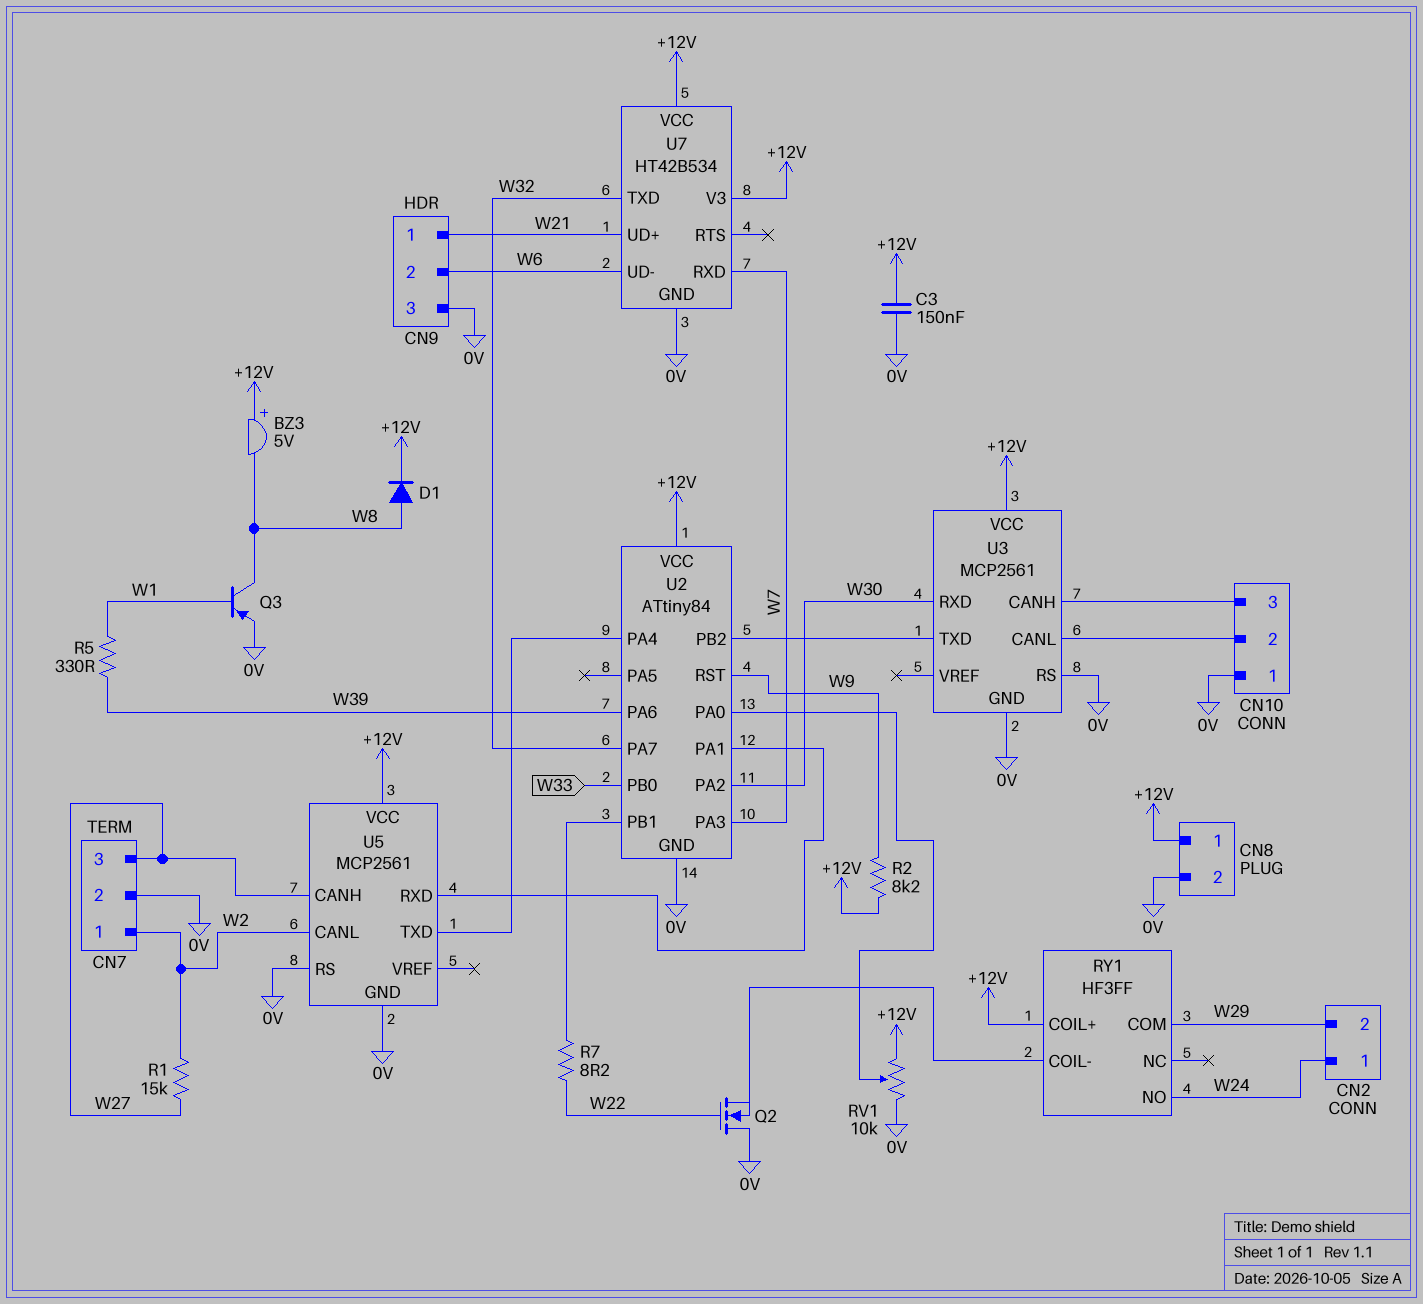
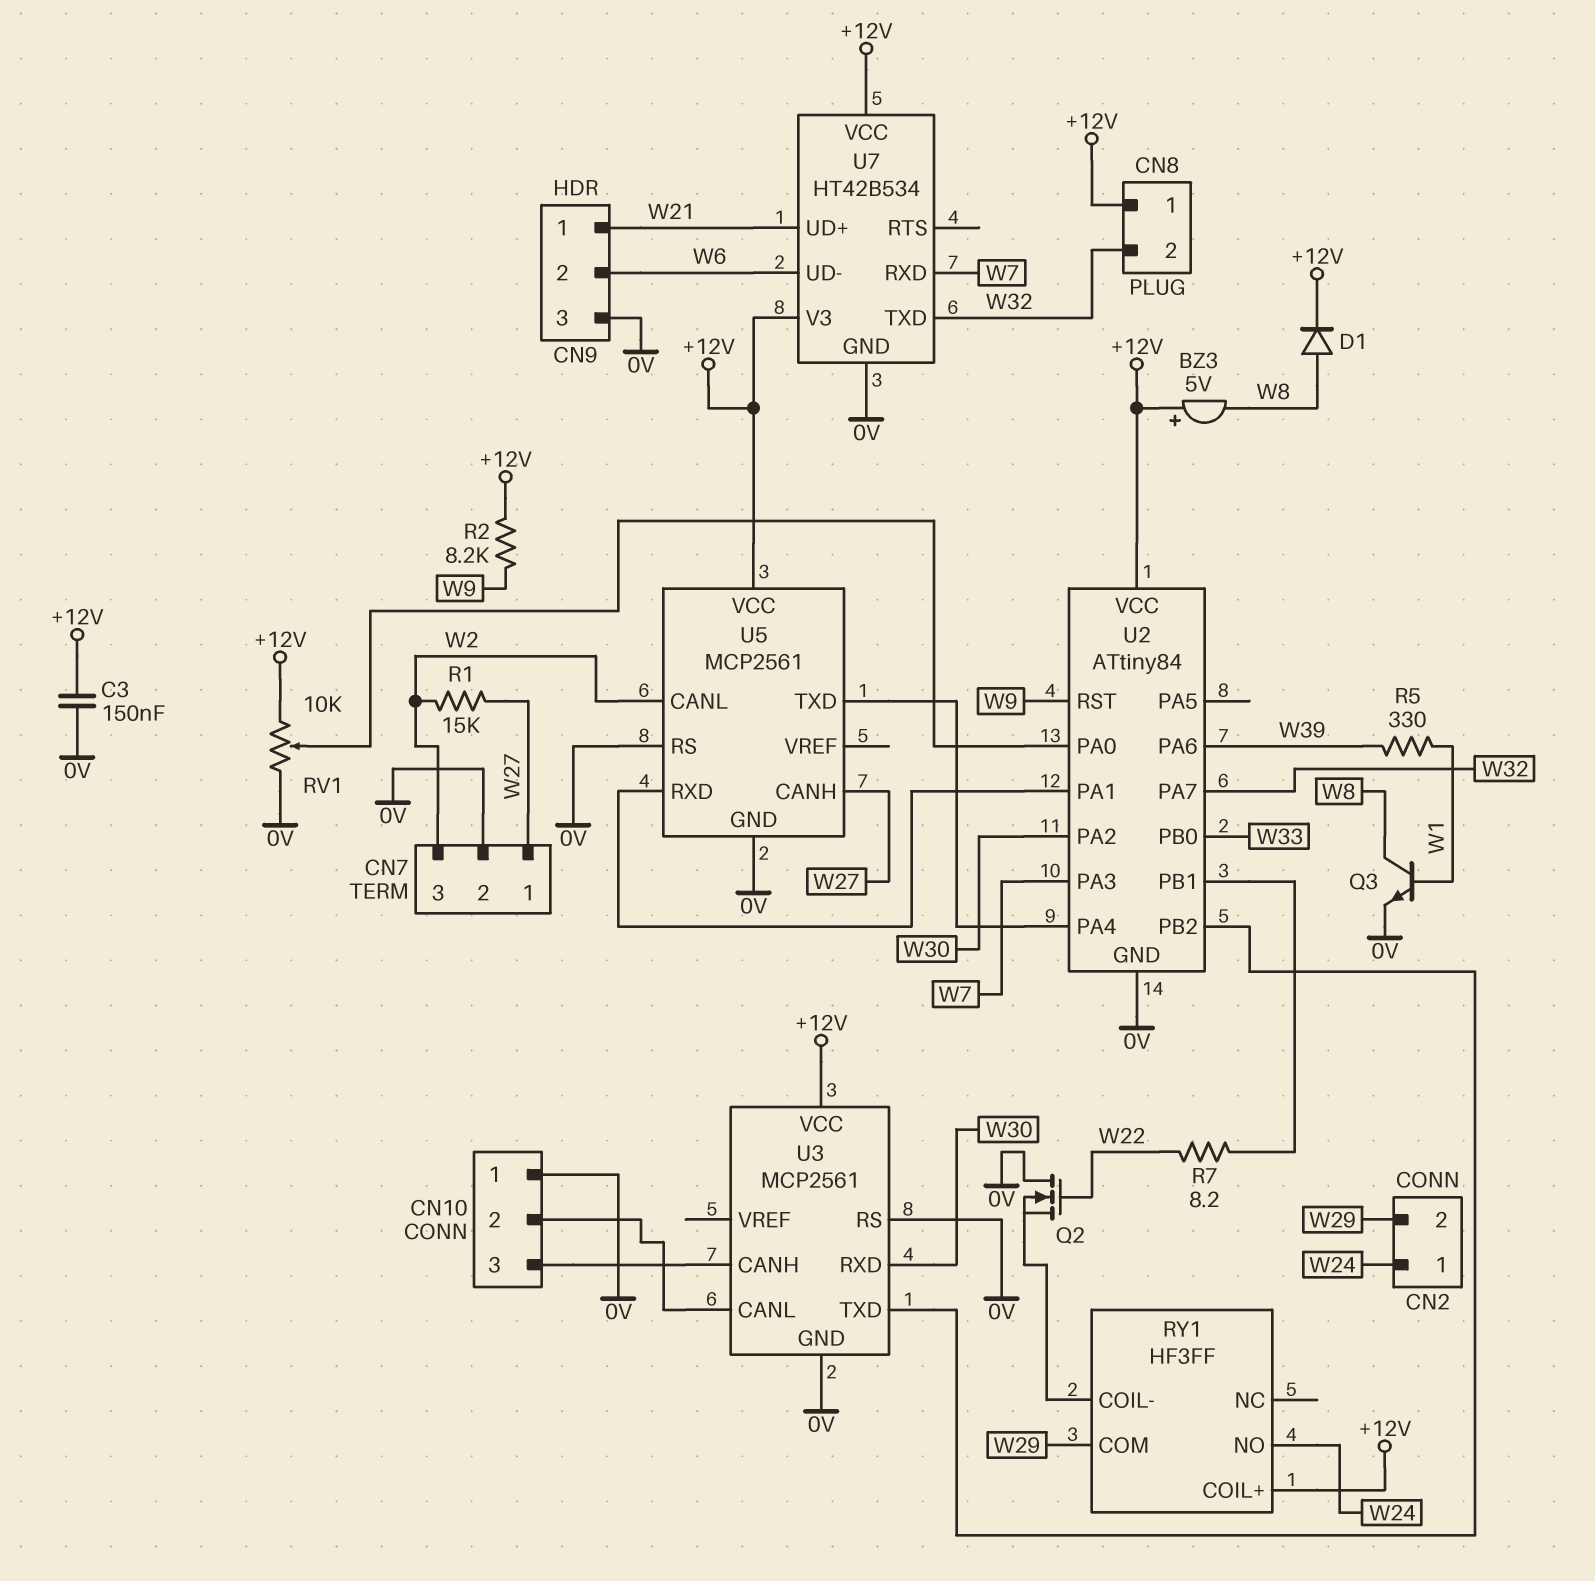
CN7 pin 1: W2 -> W27
CN7 pin 3: W27 -> W2
CN8 pin 2: 0V -> W32
Q3: PNP (B W1, C W8, E 0V) -> NPN (B W1, C W8, E 0V)

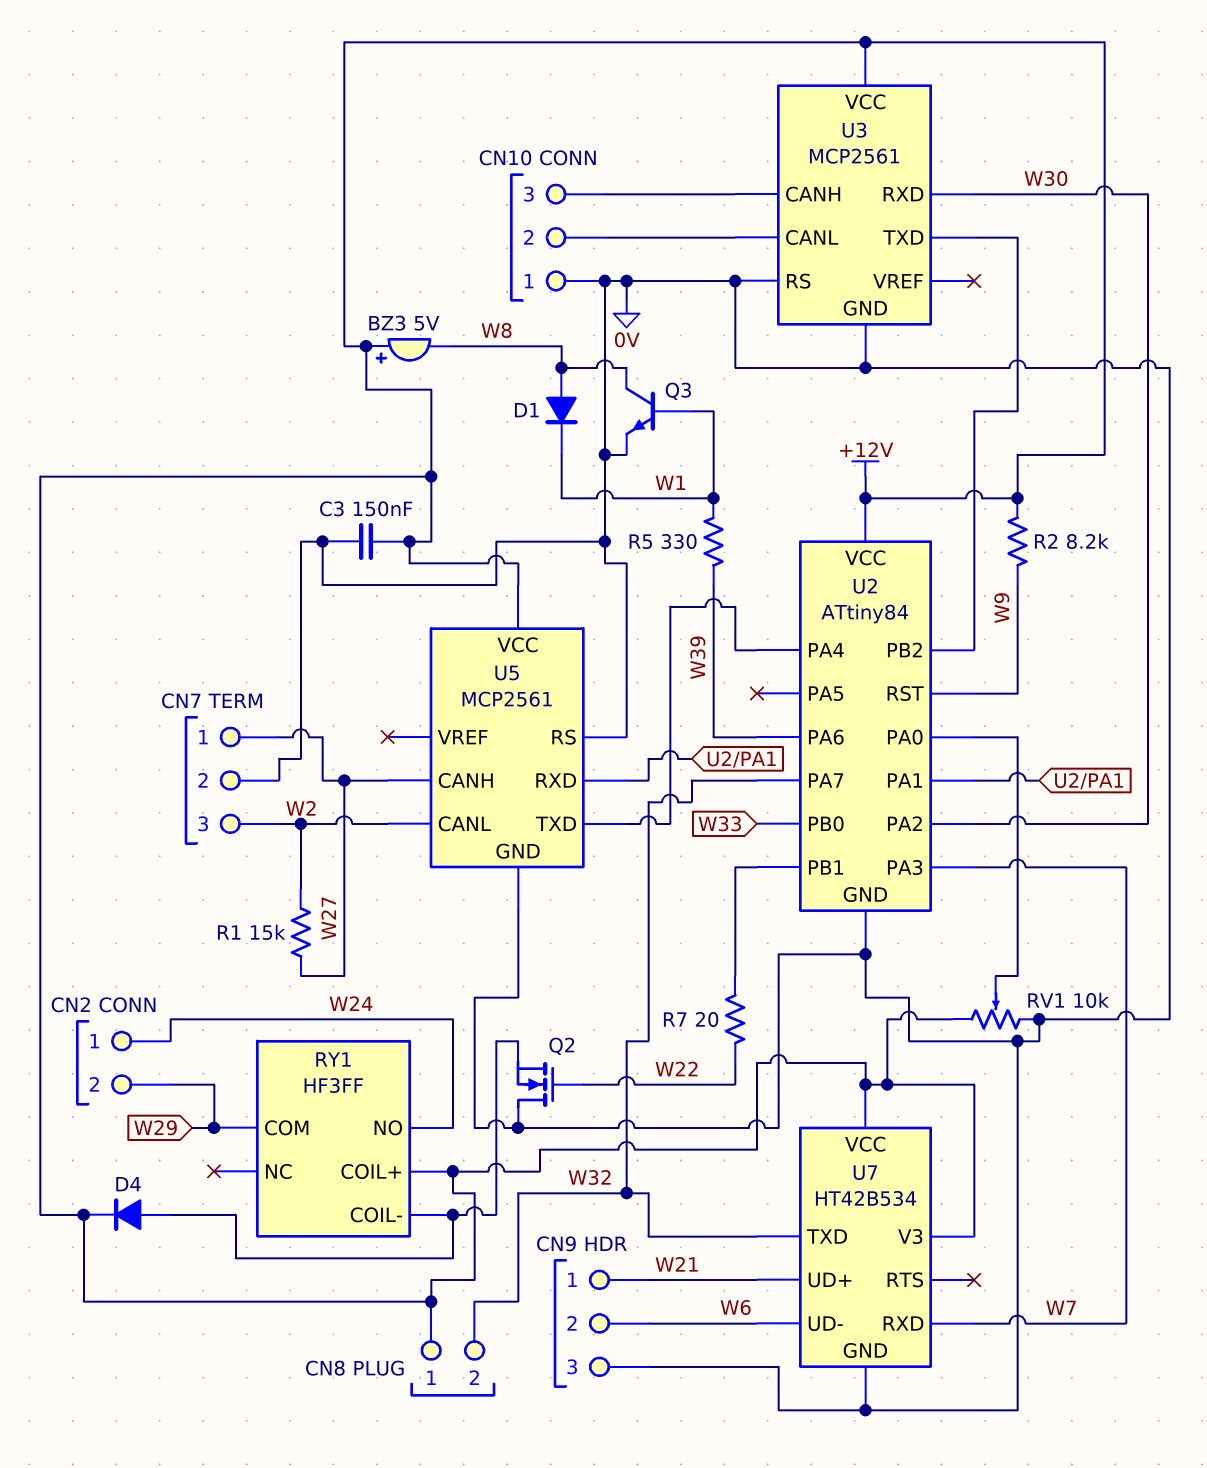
D1: diode (A W8, K +12V) -> diode (A W8, K W1)
D4: none -> diode (A RY1/COIL-, K +12V)
R7: 8.2 (U2/PB1, W22) -> 20 (U2/PB1, W22)

